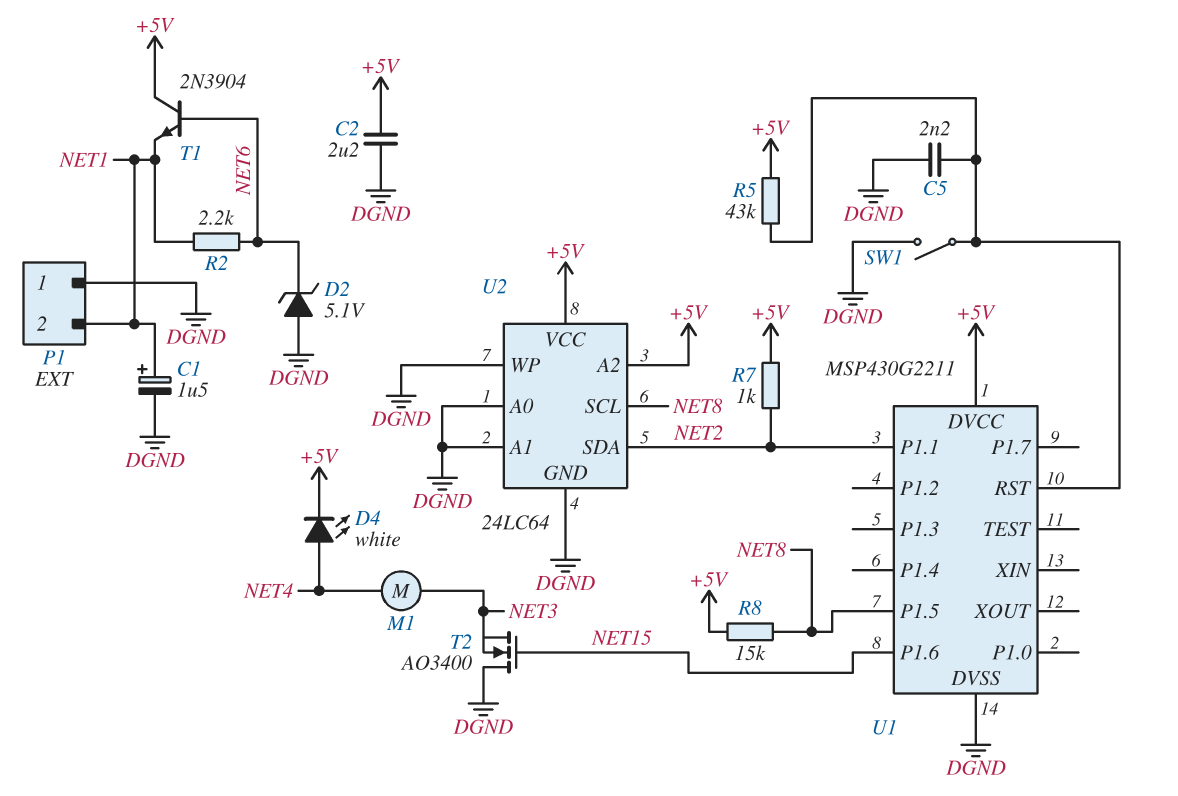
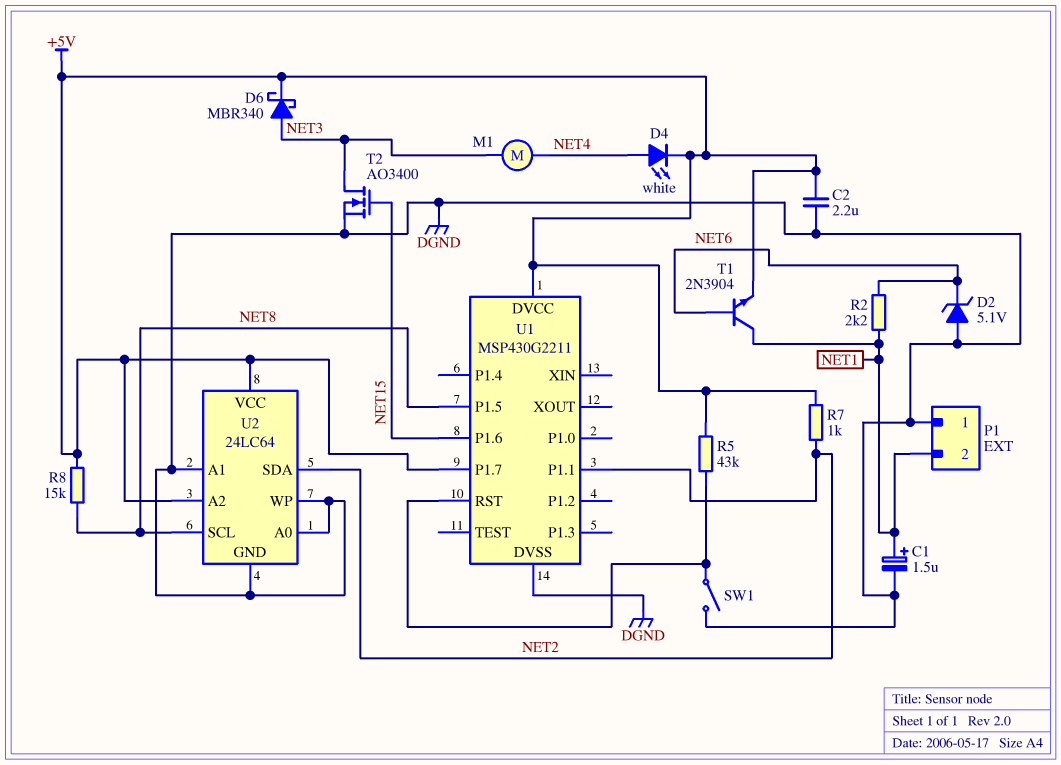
C5: 2.2nF (DGND, U1/RST) -> none
D6: none -> schottky MBR340 (A NET3, K +5V)
T1: NPN 2N3904 (B NET6, C +5V, E NET1) -> NPN 2N3904 (B NET6, C NET1, E +5V)
T2: NMOS AO3400 (G NET15, D DGND, S NET3) -> NMOS AO3400 (G NET15, D NET3, S DGND)
U1 pin P1.7: none -> +5V

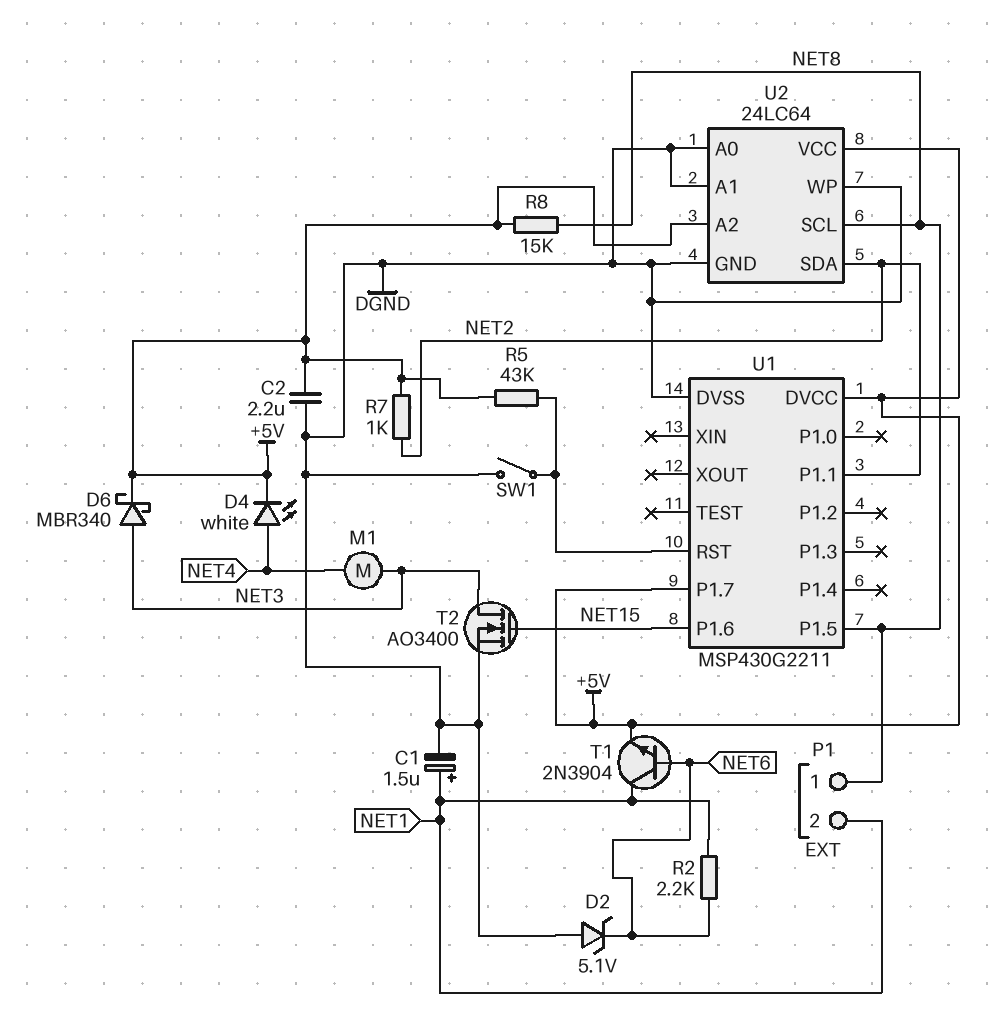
P1 pin 1: DGND -> NET8

